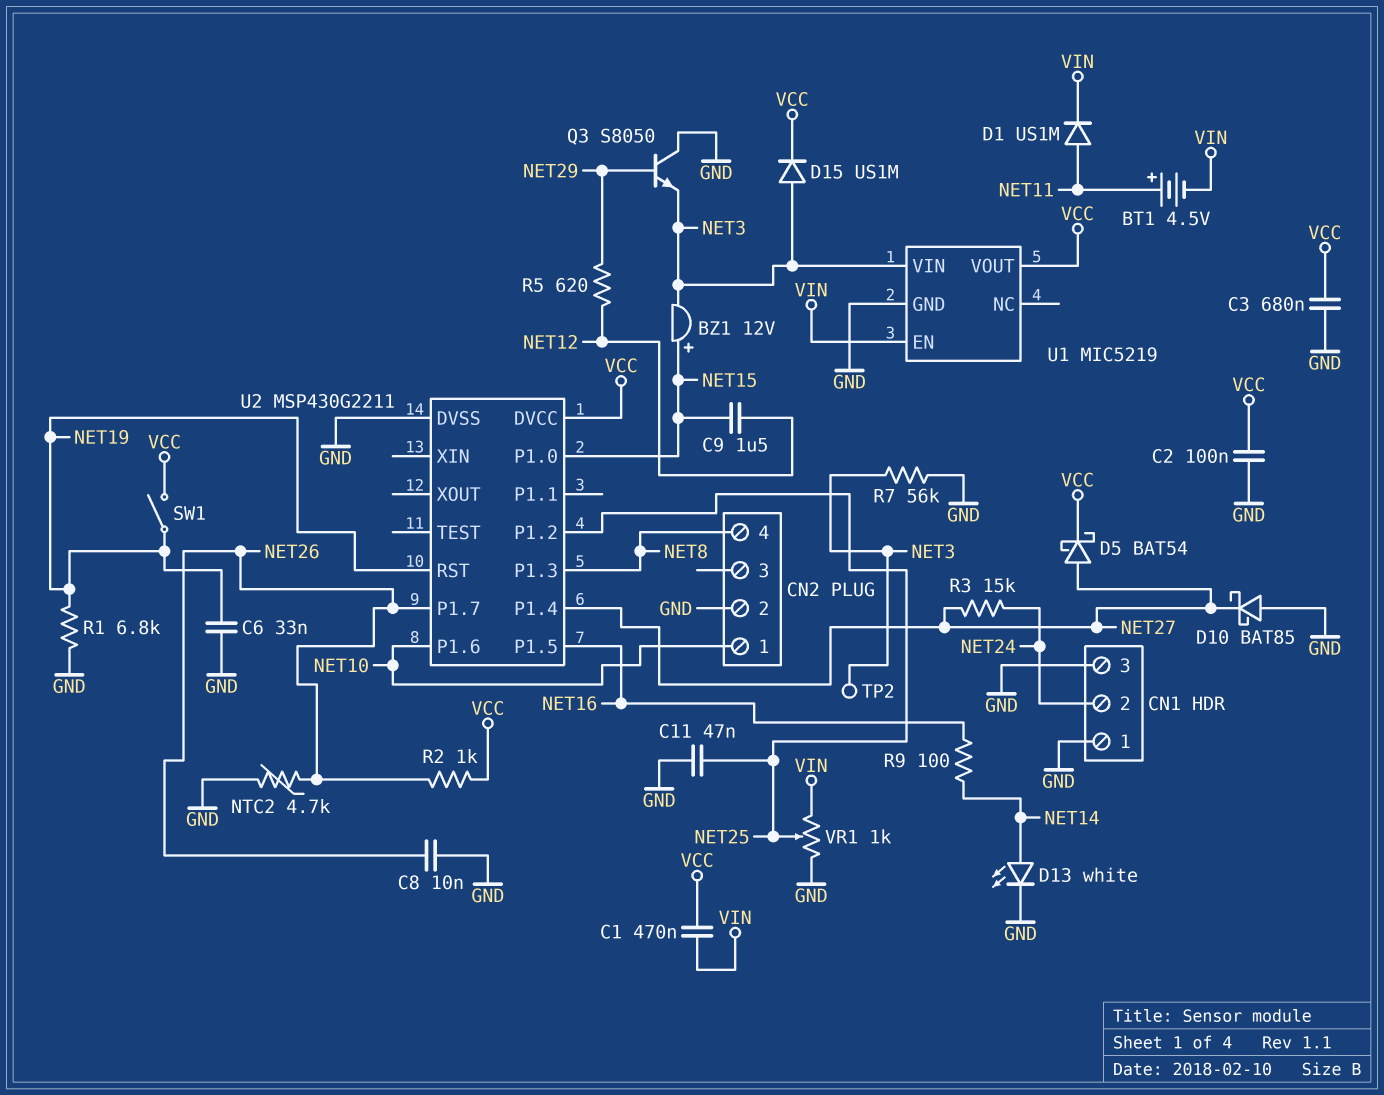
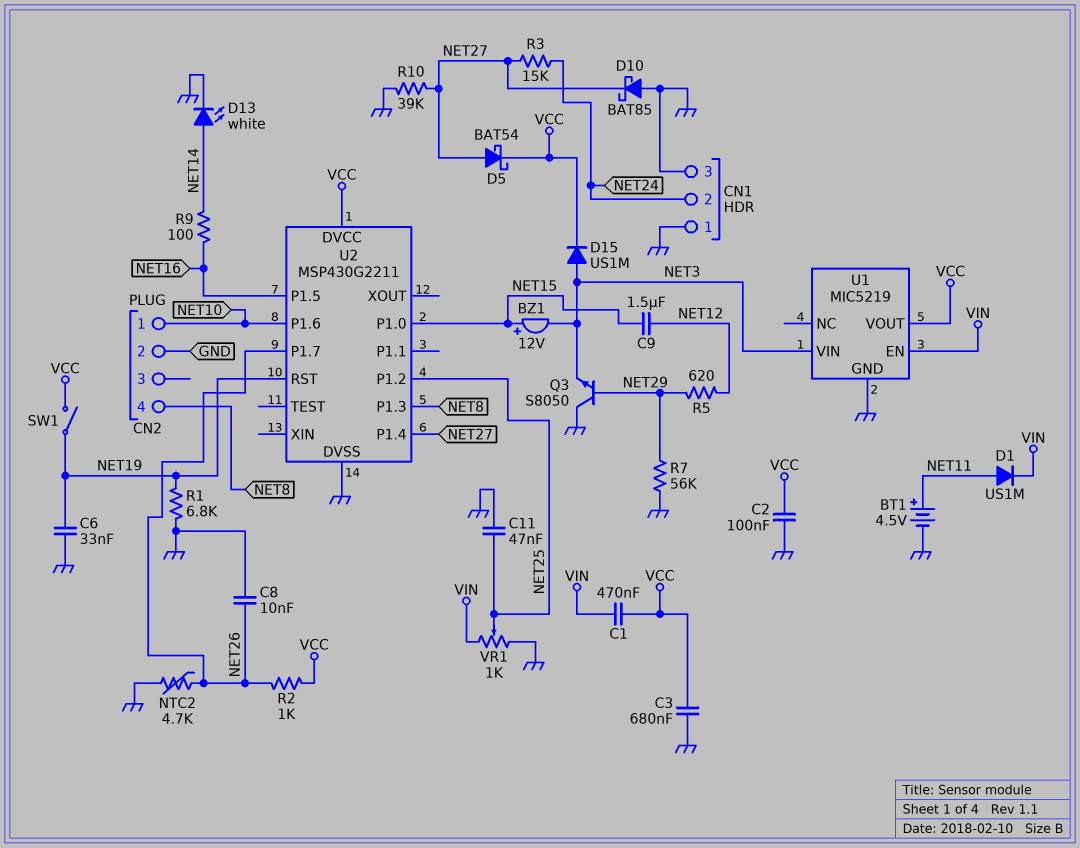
BT1: 4.5V (plus NET11, minus VIN) -> 4.5V (plus NET11, minus GND)
R7: 56k (GND, NET3) -> 56k (GND, NET29)
R10: none -> 39k (GND, NET27)
TP2: test point (NET3) -> none

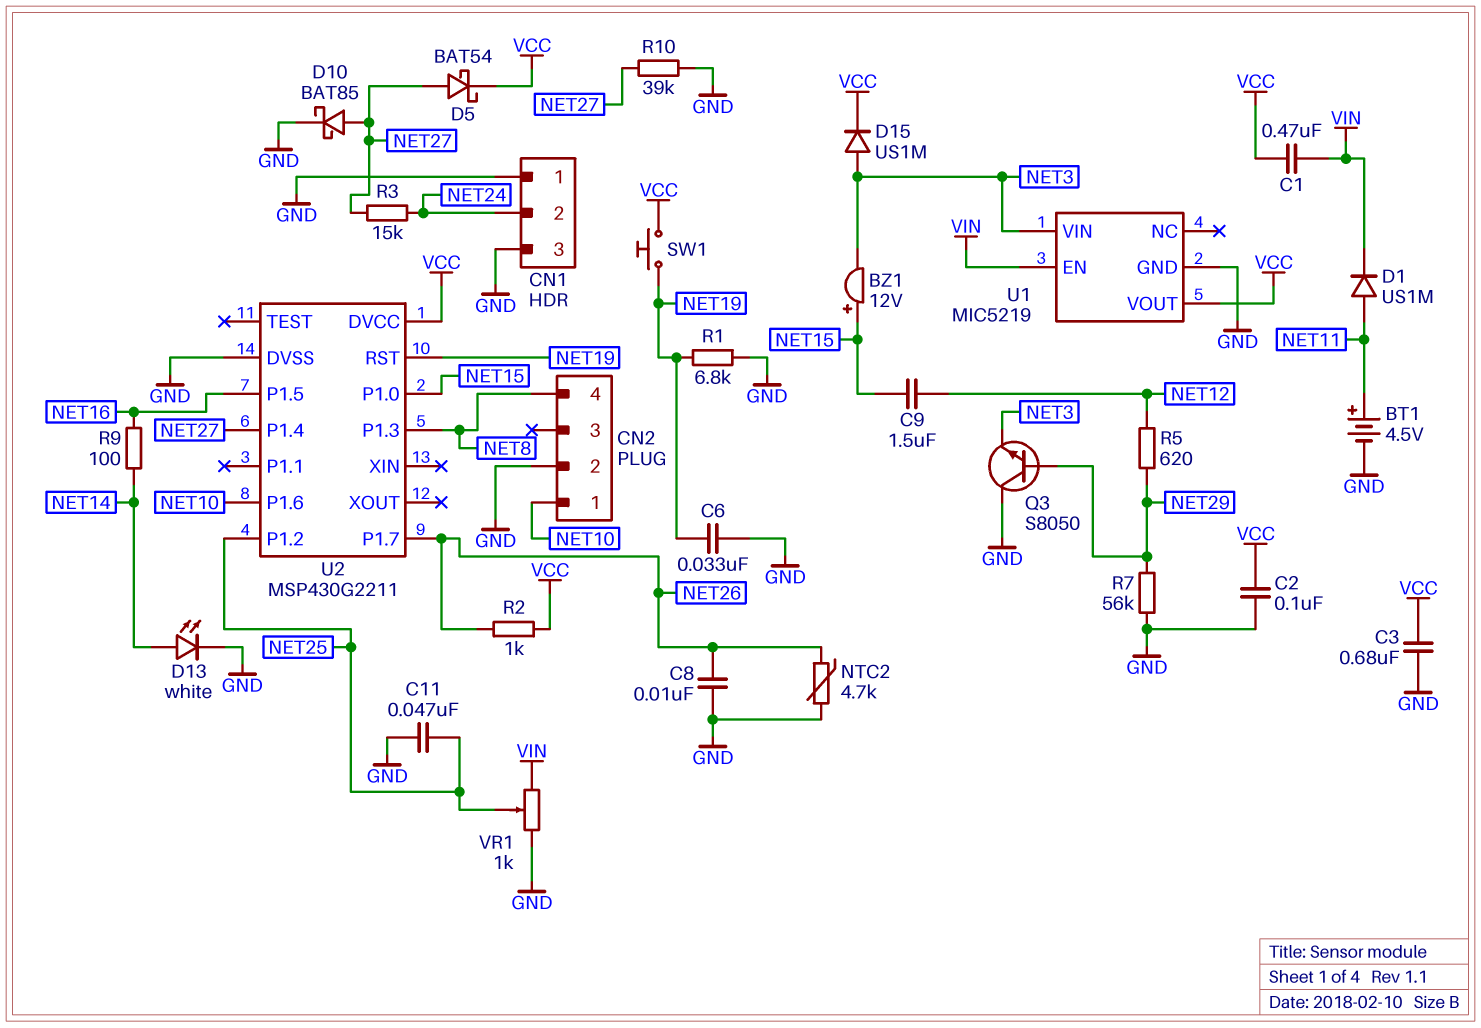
D10: schottky BAT85 (A GND, K NET27) -> schottky BAT85 (A NET27, K GND)
SW1: switch (NET19, VCC) -> button (NET19, VCC)

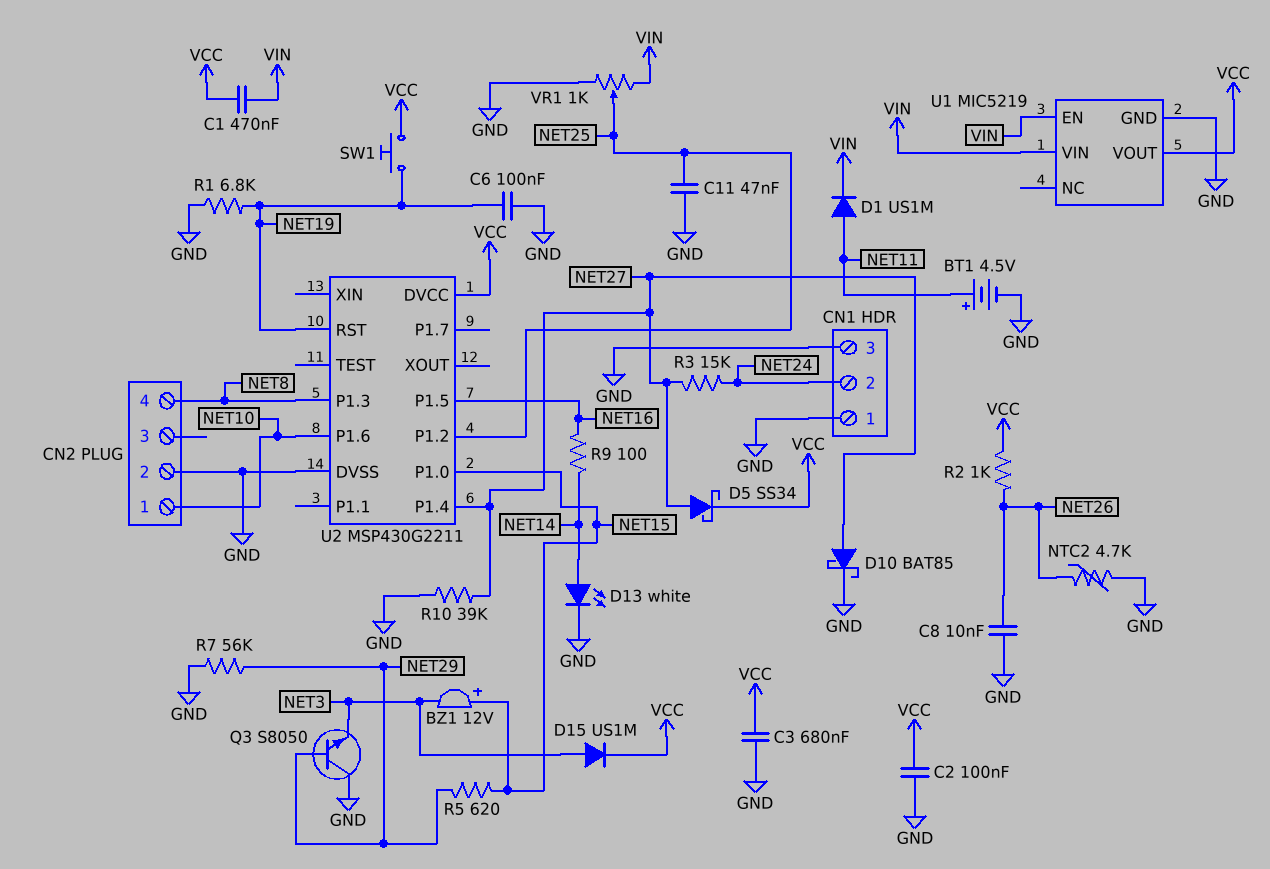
C6: 33nF (GND, NET19) -> 100nF (GND, NET19)
C9: 1.5uF (NET12, NET15) -> none
D5: schottky BAT54 (A NET27, K VCC) -> schottky SS34 (A NET27, K VCC)
R5: 620 (NET12, NET29) -> 620 (NET15, NET29)
U1 pin VIN: NET3 -> VIN
U2 pin P1.7: NET26 -> none

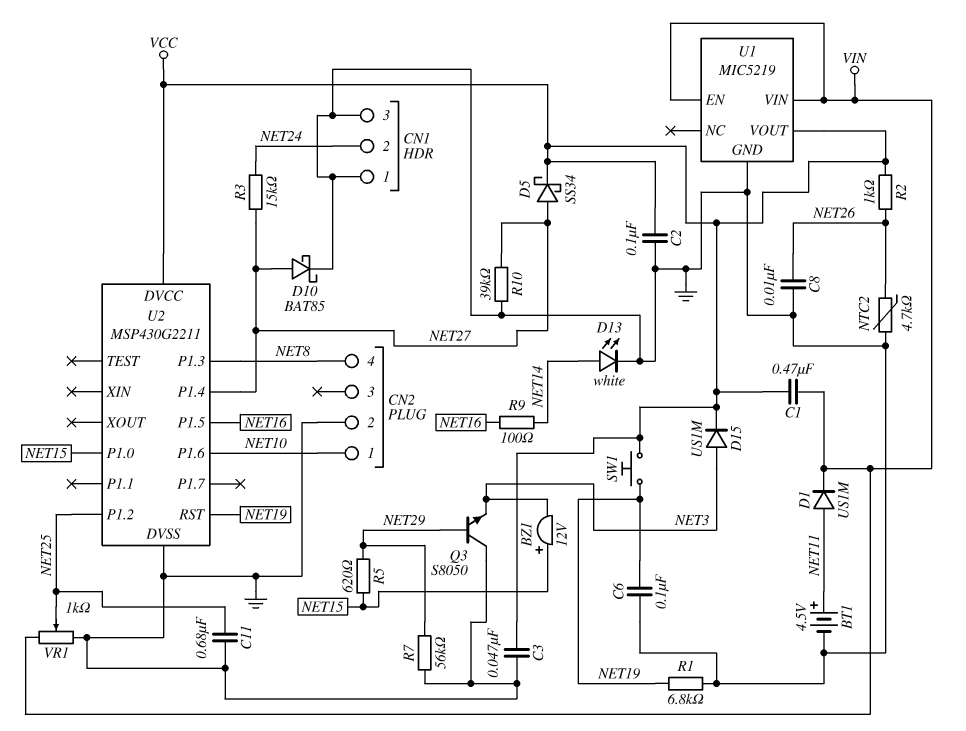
C3: 680nF (GND, VCC) -> 47nF (GND, VCC)
C11: 47nF (GND, NET25) -> 680nF (GND, NET25)

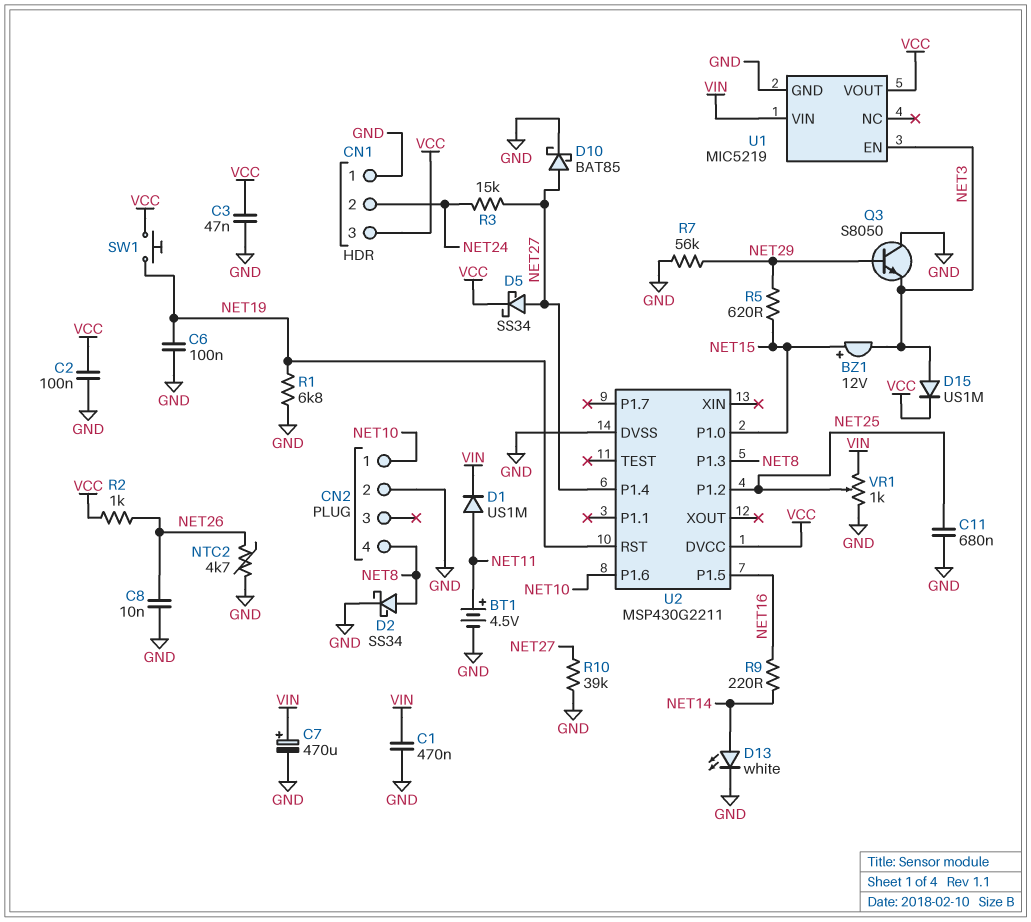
C1: 470nF (VCC, VIN) -> 470nF (GND, VIN)
C7: none -> 470uF (plus VIN, minus GND)
CN1 pin 3: GND -> VCC
D2: none -> schottky SS34 (A NET8, K GND)
R9: 100 (NET14, NET16) -> 220 (NET14, NET16)
U1 pin EN: VIN -> NET3

